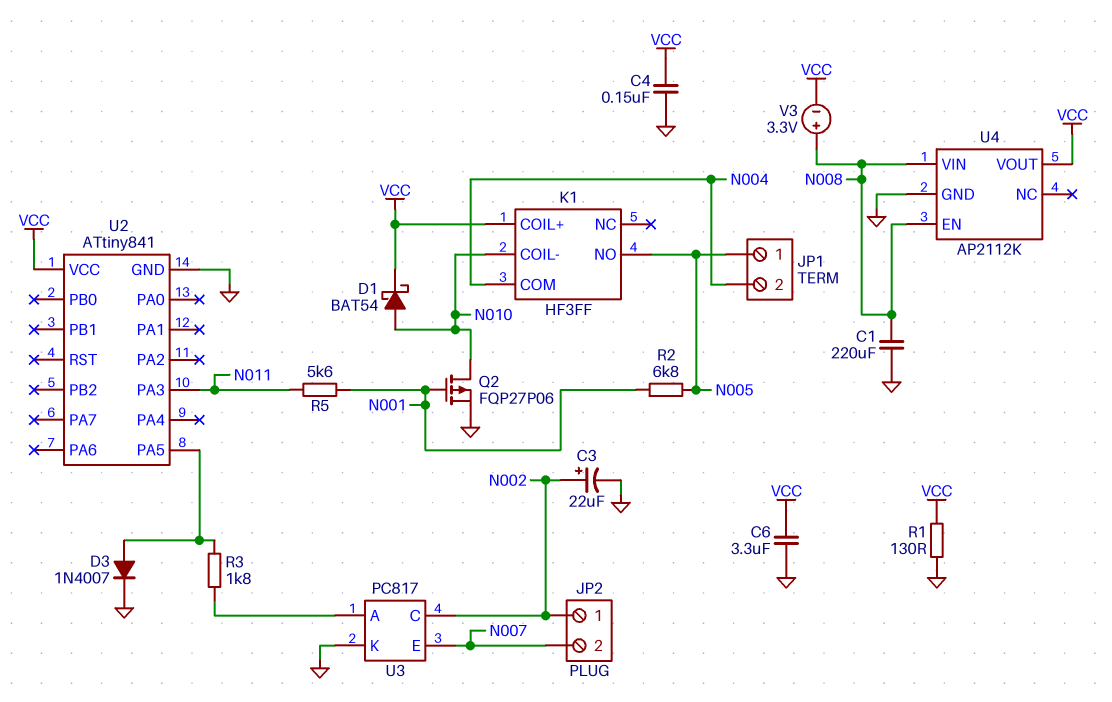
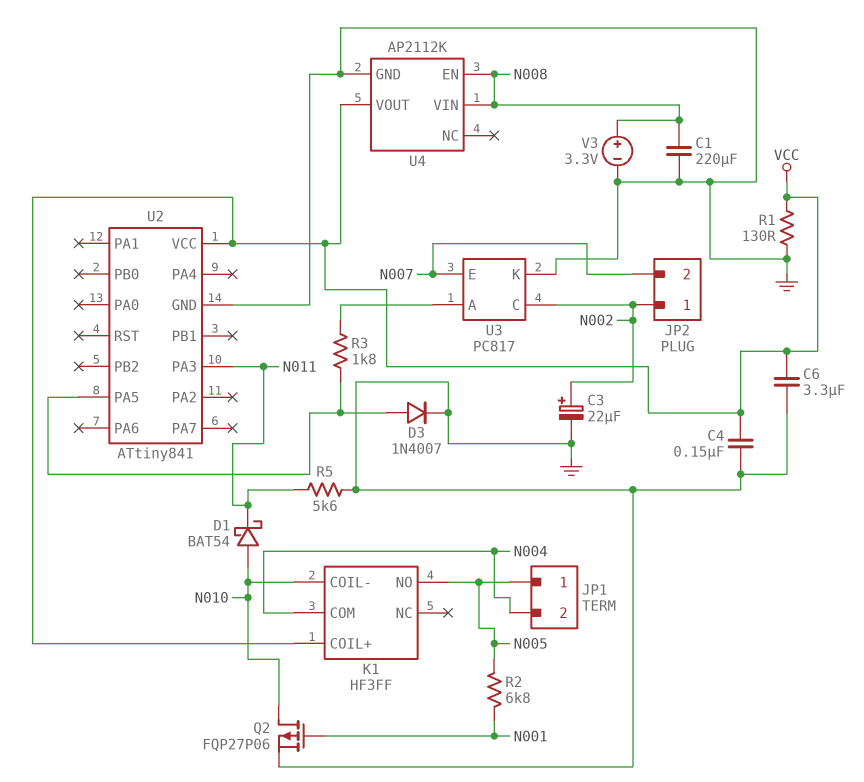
D1: schottky BAT54 (A N010, K VCC) -> schottky BAT54 (A N010, K N011)
R5: 5.6k (N001, N011) -> 5.6k (GND, N011)
V3: 3.3V (plus N008, minus VCC) -> 3.3V (plus N008, minus GND)

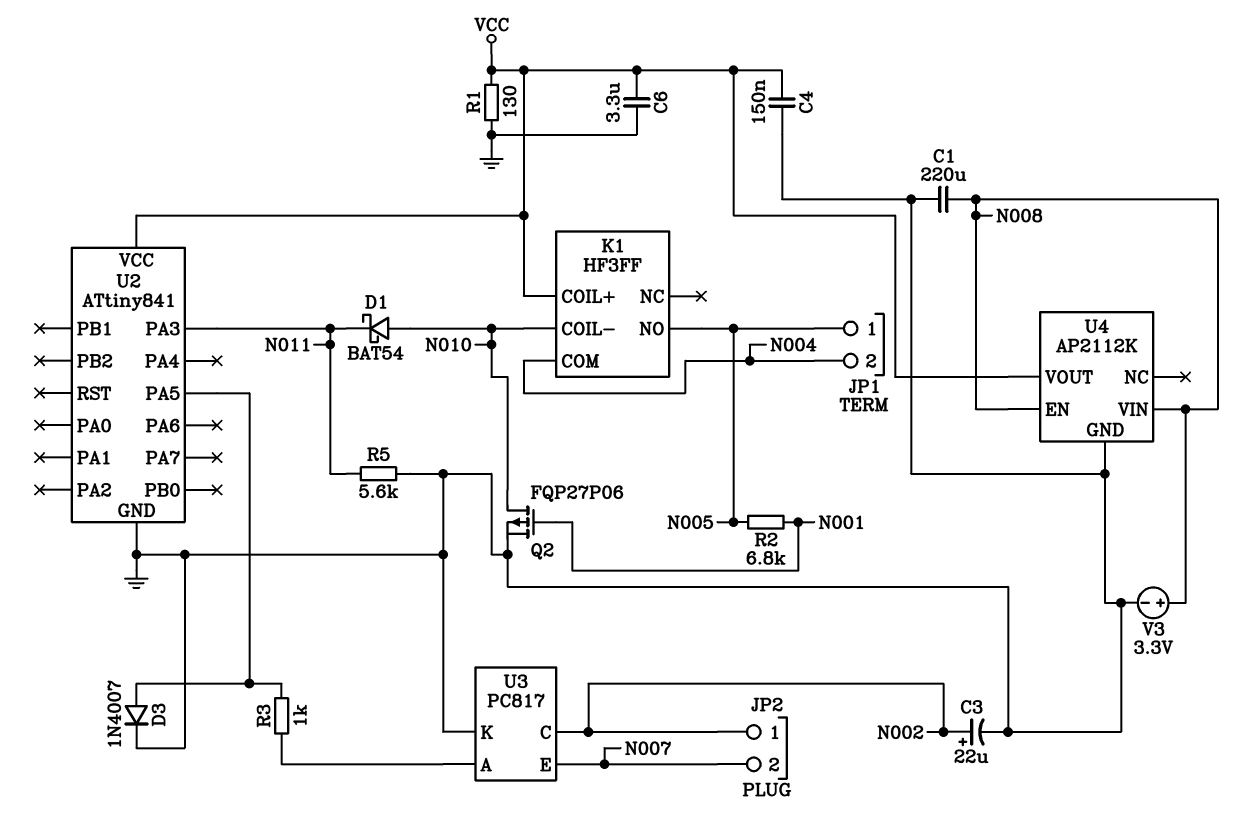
R3: 1.8k (U2/PA5, U3/A) -> 1k (U2/PA5, U3/A)

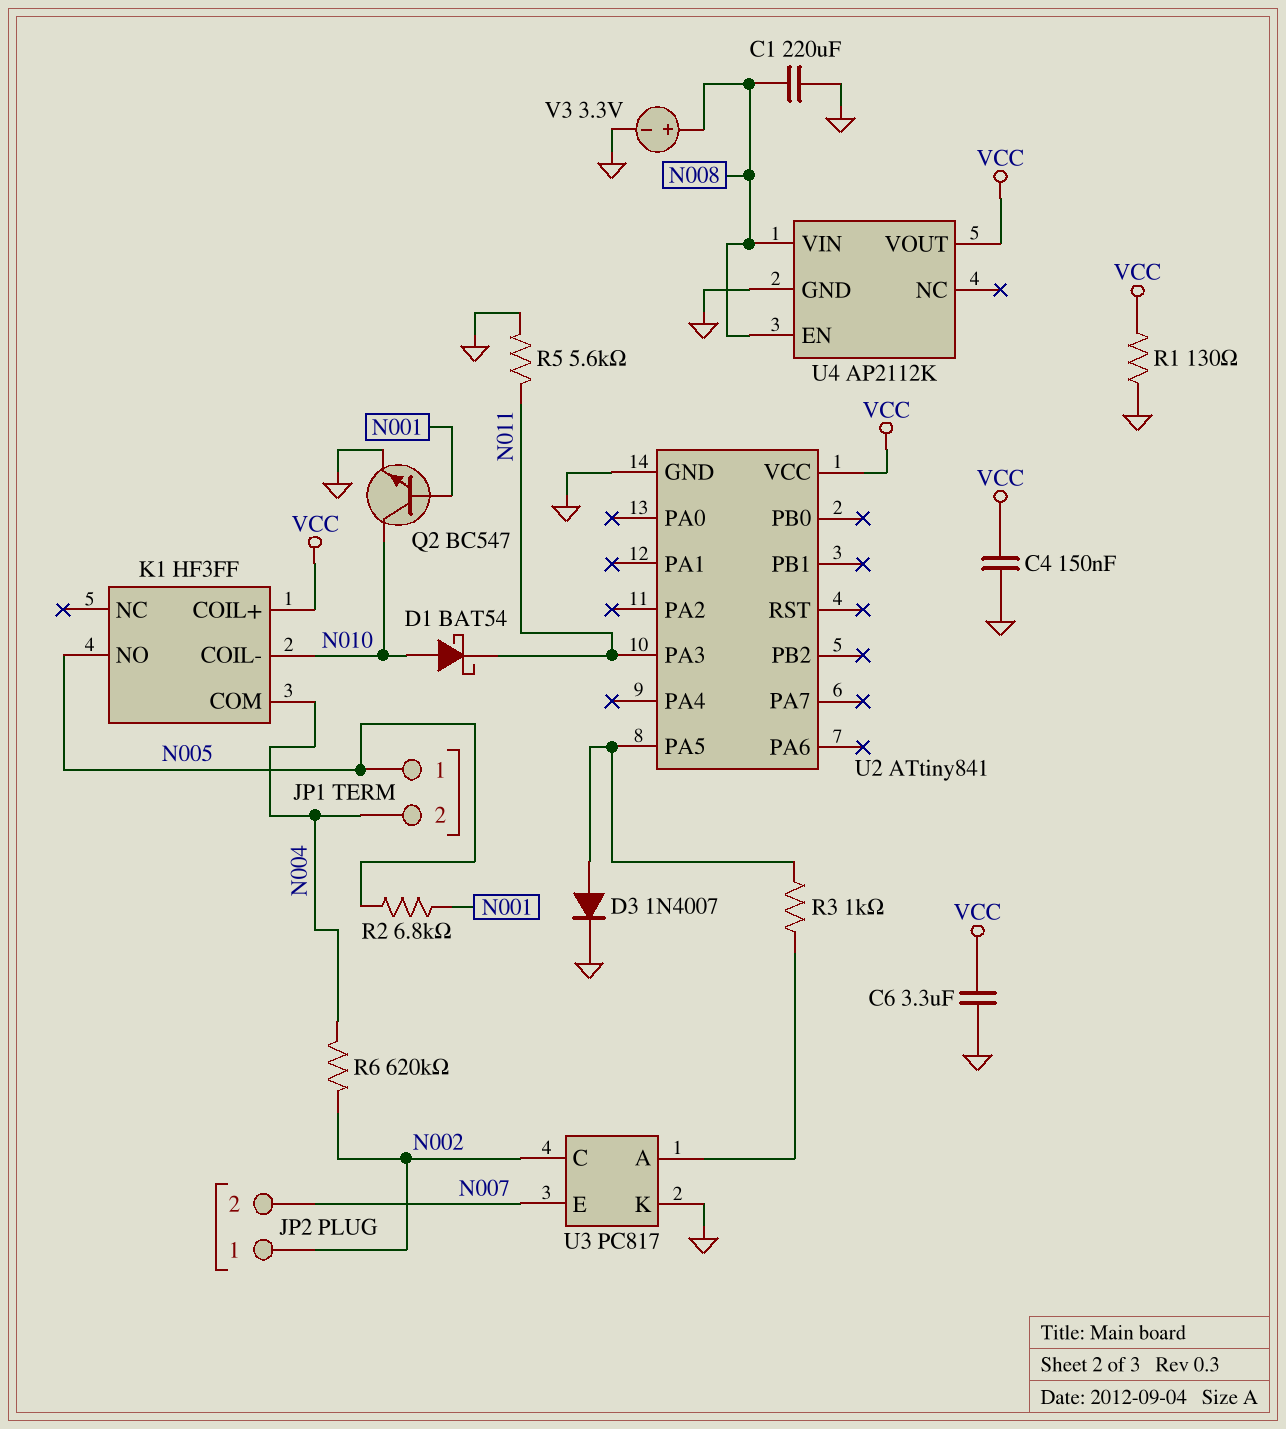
C3: 22uF (plus N002, minus GND) -> none
Q2: PMOS FQP27P06 (G N001, D N010, S GND) -> NPN BC547 (B N001, C N010, E GND)
R6: none -> 620k (N002, N004)

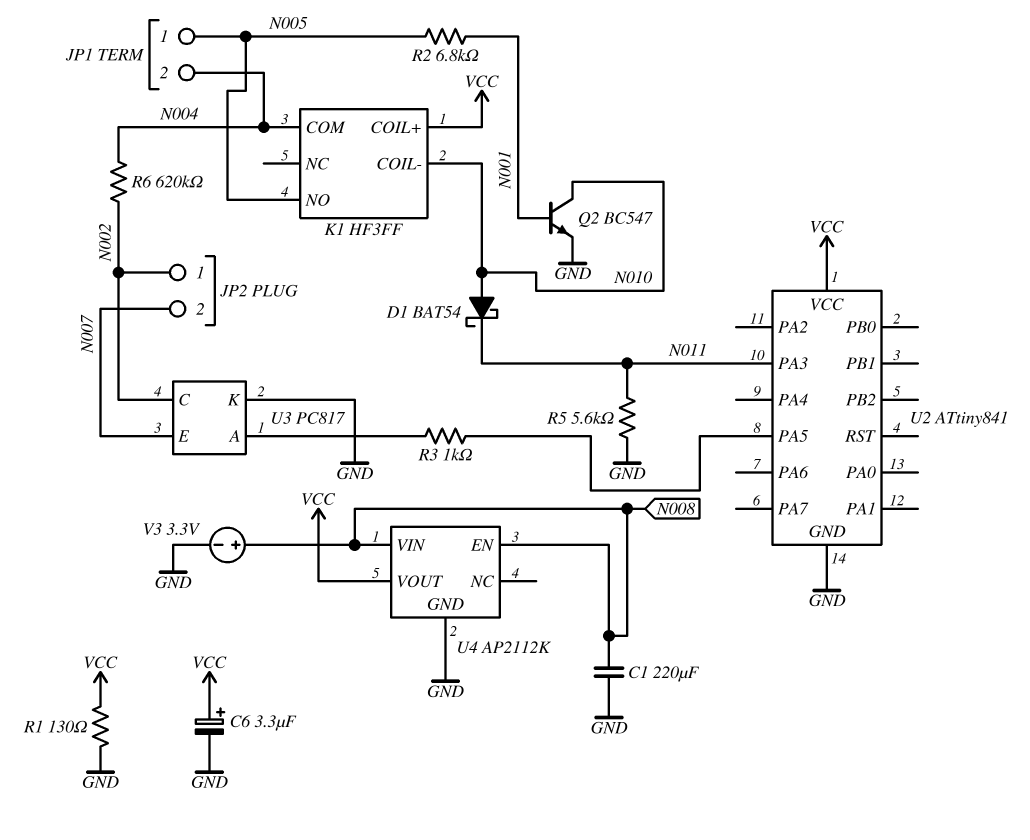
C4: 150nF (GND, VCC) -> none
C6: 3.3uF (GND, VCC) -> 3.3uF (plus VCC, minus GND)
D3: diode 1N4007 (A U2/PA5, K GND) -> none

